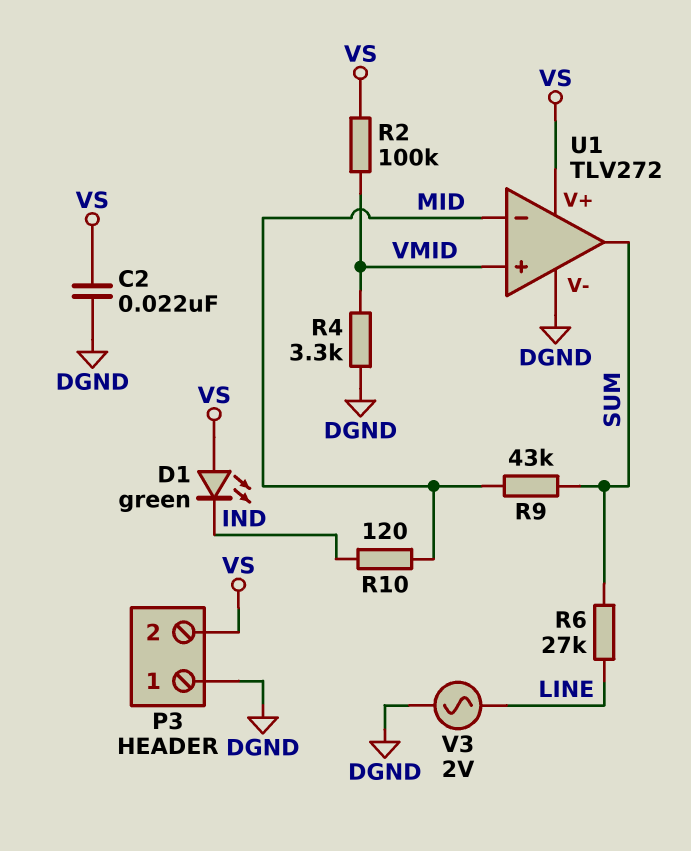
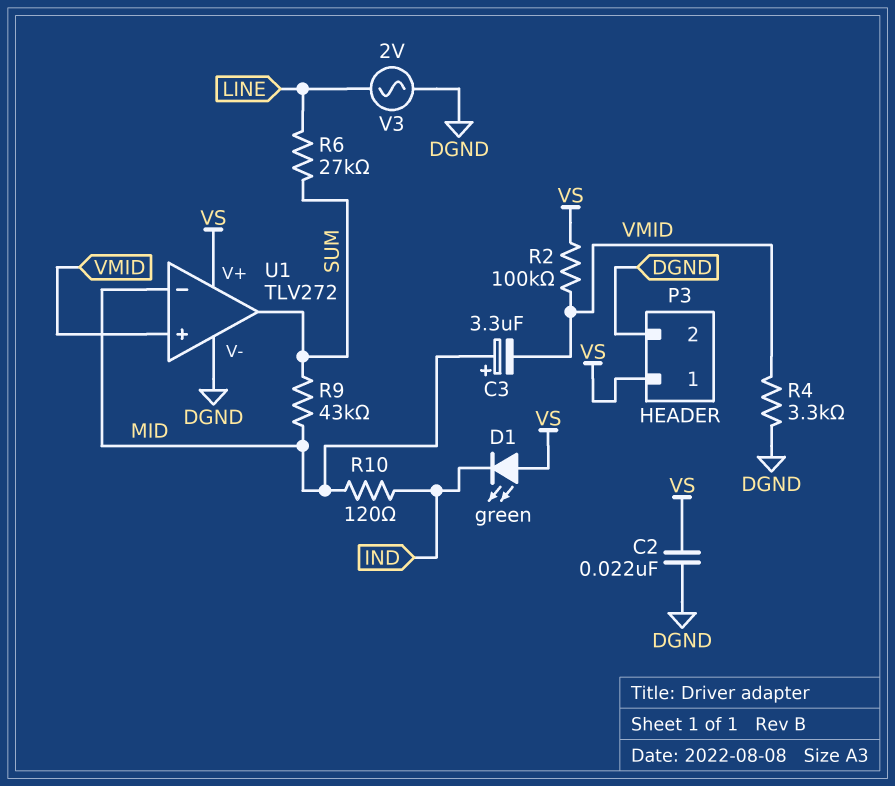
C3: none -> 3.3uF (plus MID, minus VMID)
P3 pin 1: DGND -> VS
P3 pin 2: VS -> DGND

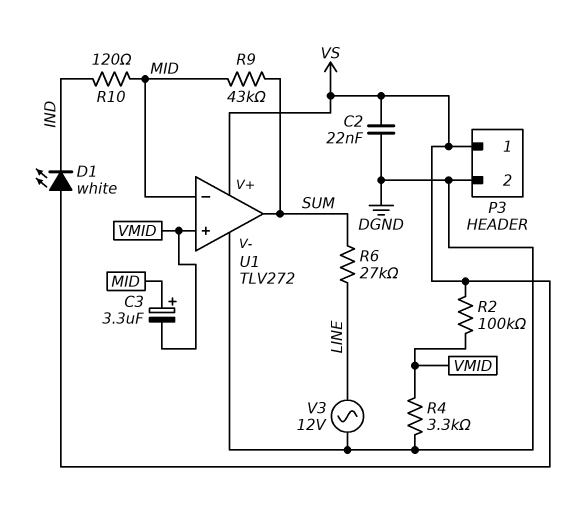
D1: LED green (A VS, K IND) -> LED white (A VS, K IND)
V3: AC 2V (DGND, LINE) -> AC 12V (DGND, LINE)

